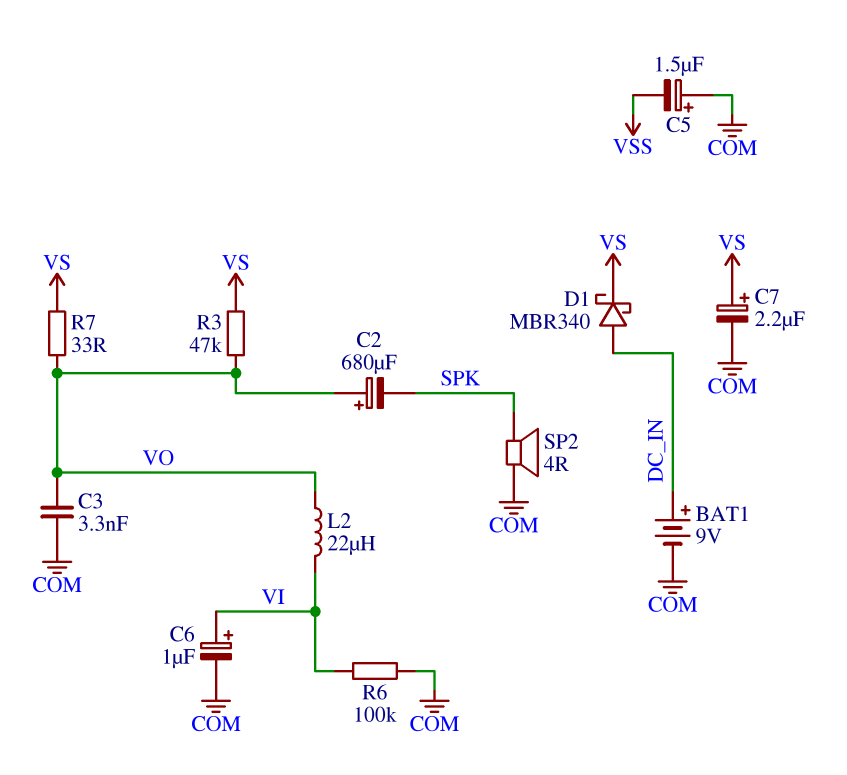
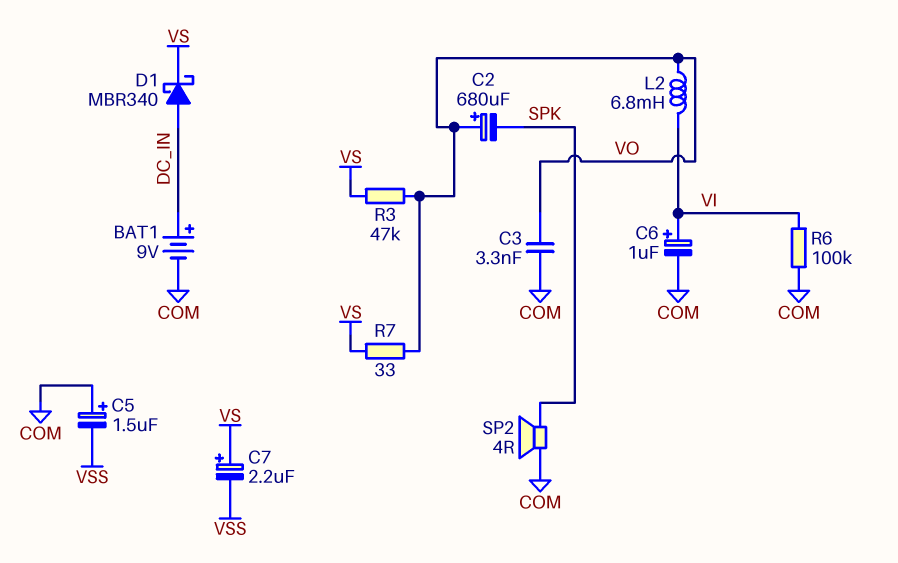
C7: 2.2uF (plus VS, minus COM) -> 2.2uF (plus VS, minus VSS)
L2: 22uH (VI, VO) -> 6.8mH (VI, VO)

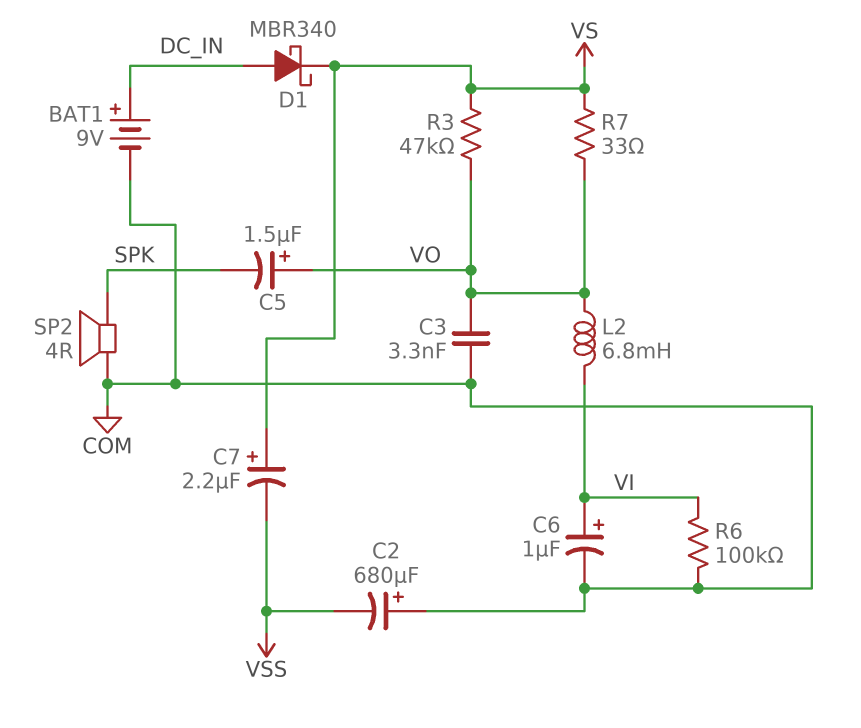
C2: 680uF (plus VO, minus SPK) -> 680uF (plus COM, minus VSS)
C5: 1.5uF (plus COM, minus VSS) -> 1.5uF (plus VO, minus SPK)

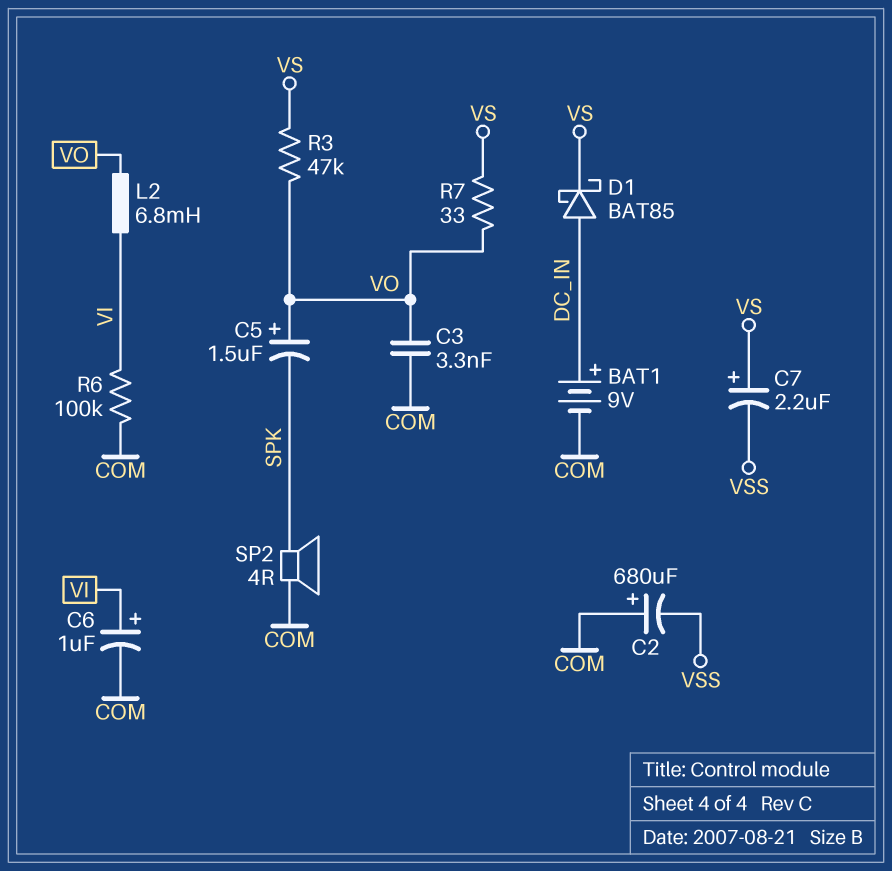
D1: schottky MBR340 (A DC_IN, K VS) -> schottky BAT85 (A DC_IN, K VS)

